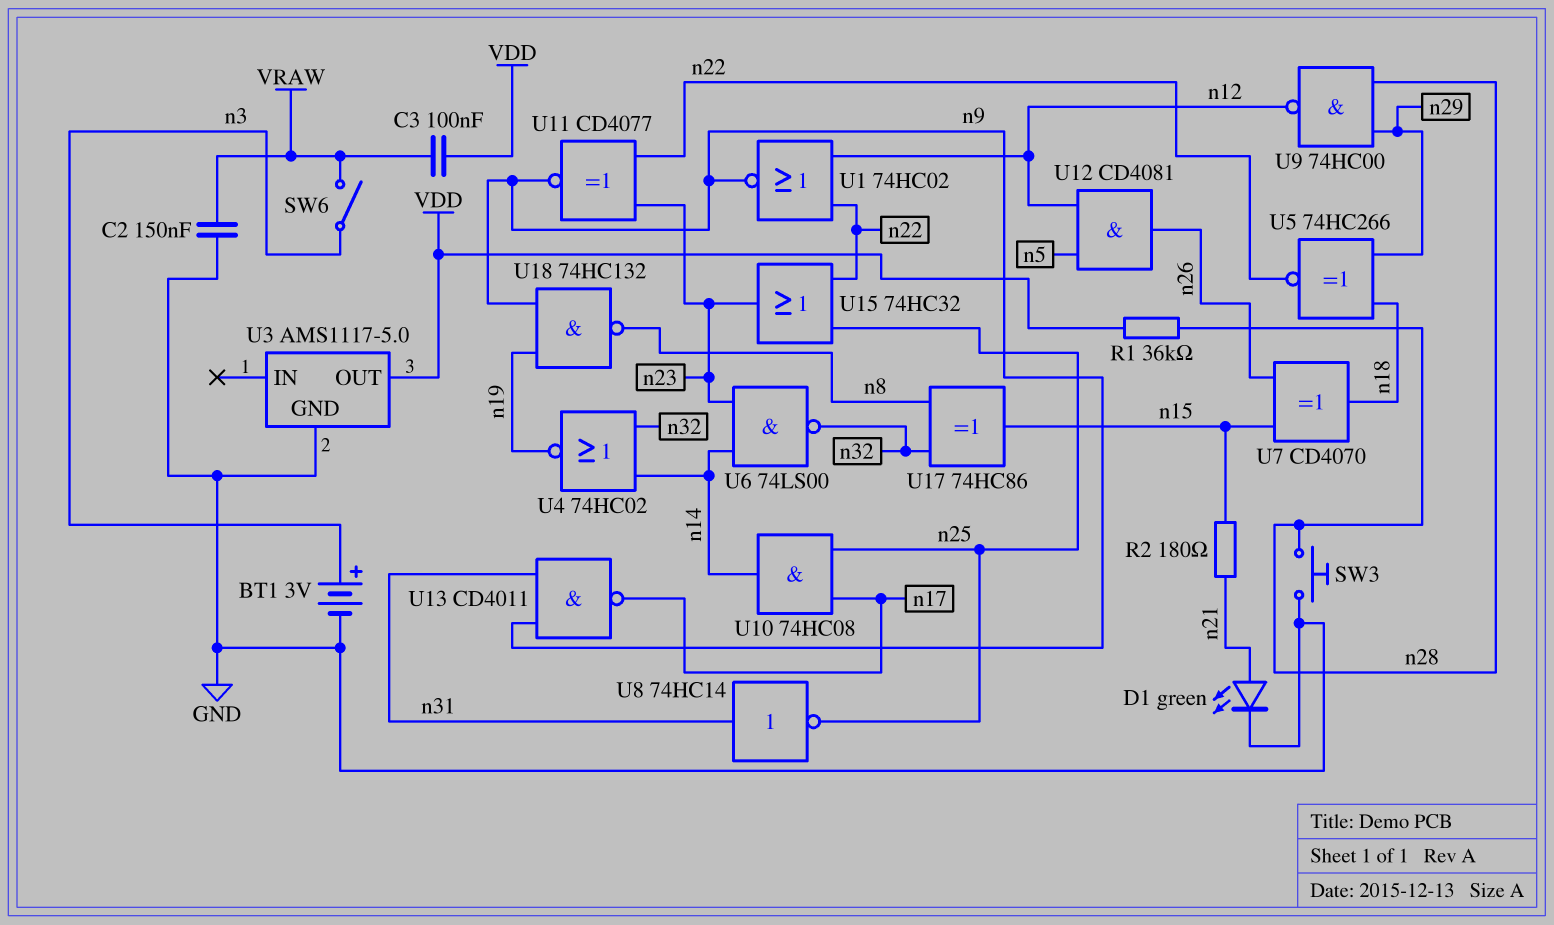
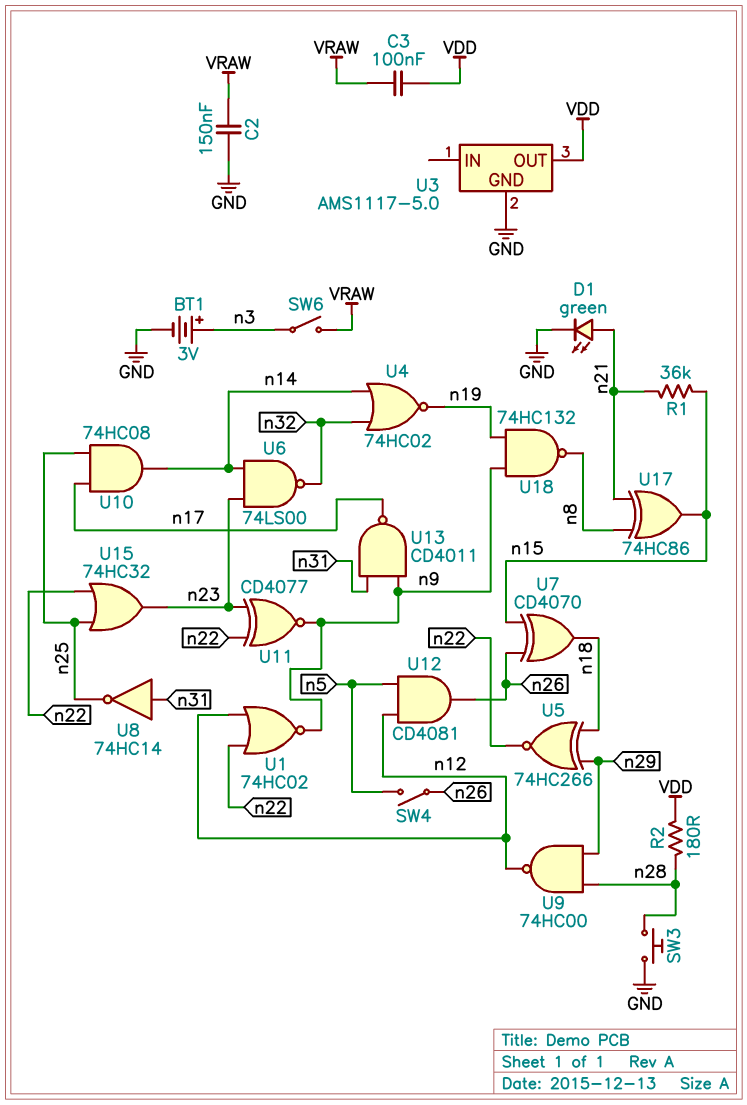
R1: 36k (VDD, n28) -> 36k (n15, n21)
R2: 180 (n15, n21) -> 180 (VDD, n28)
SW4: none -> switch (n5, n26)
U17: XOR 74HC86 (in n8, in n32, out n15) -> XOR 74HC86 (in n8, in n21, out n15)

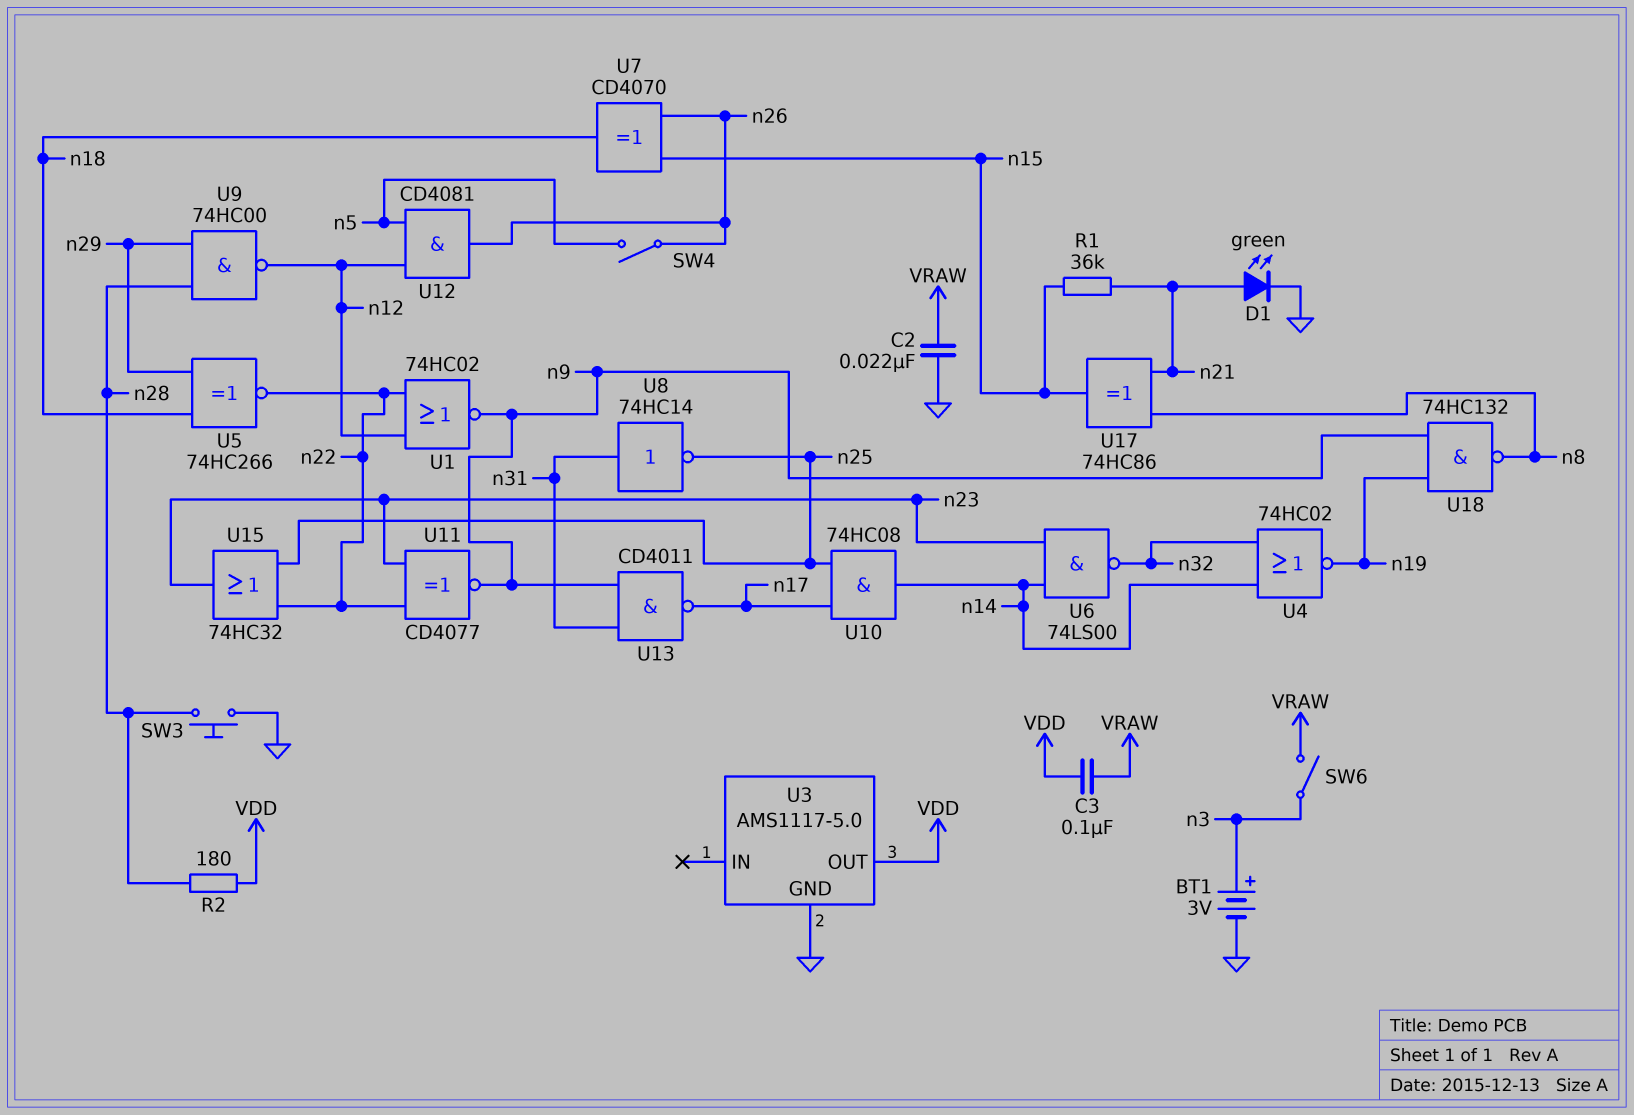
C2: 150nF (GND, VRAW) -> 22nF (GND, VRAW)

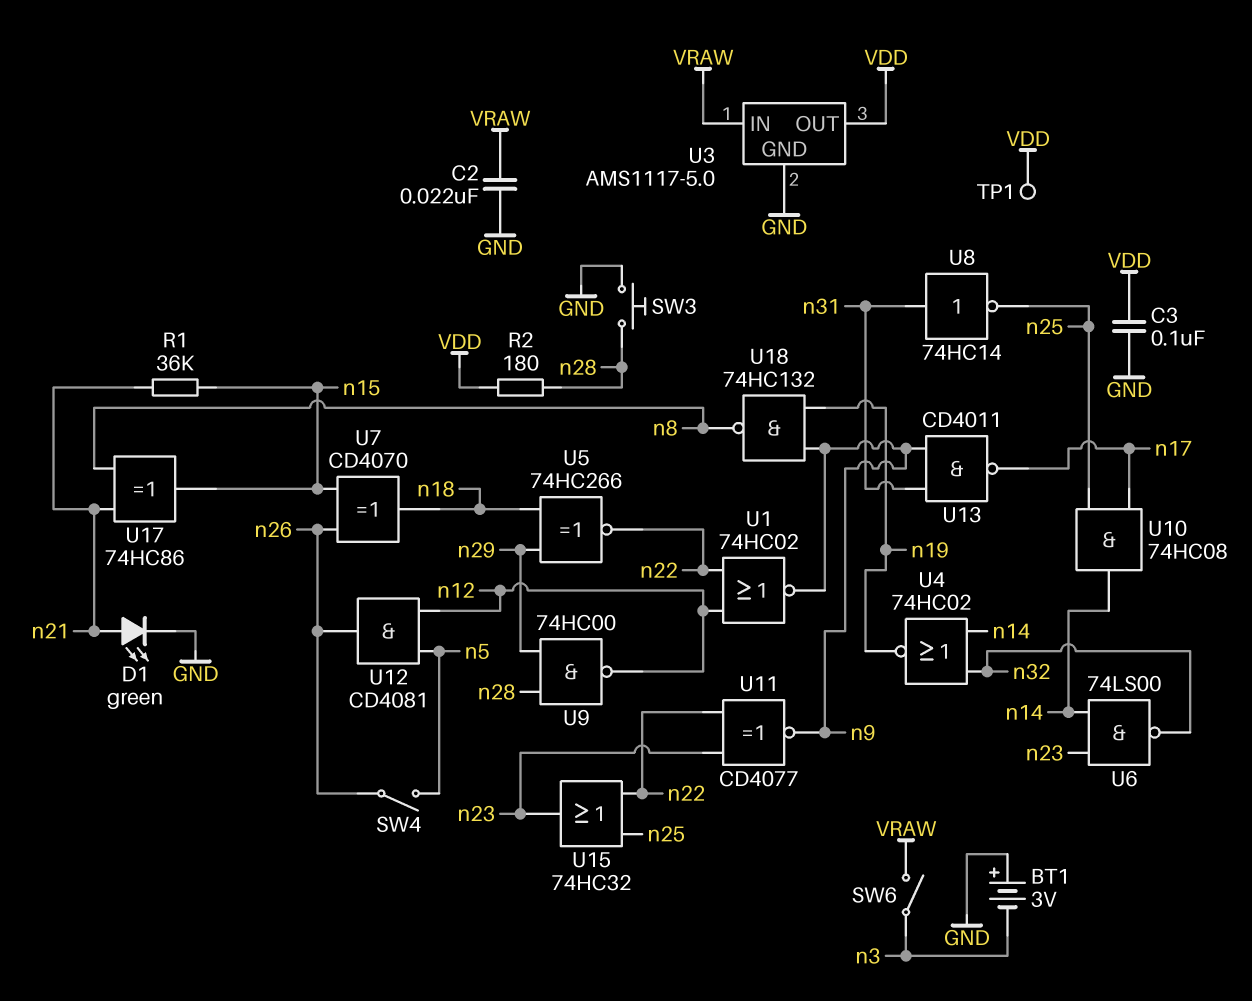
BT1: 3V (plus n3, minus GND) -> 3V (plus GND, minus n3)
C3: 100nF (VDD, VRAW) -> 100nF (GND, VDD)
TP1: none -> test point (VDD)
U3 pin IN: none -> VRAW

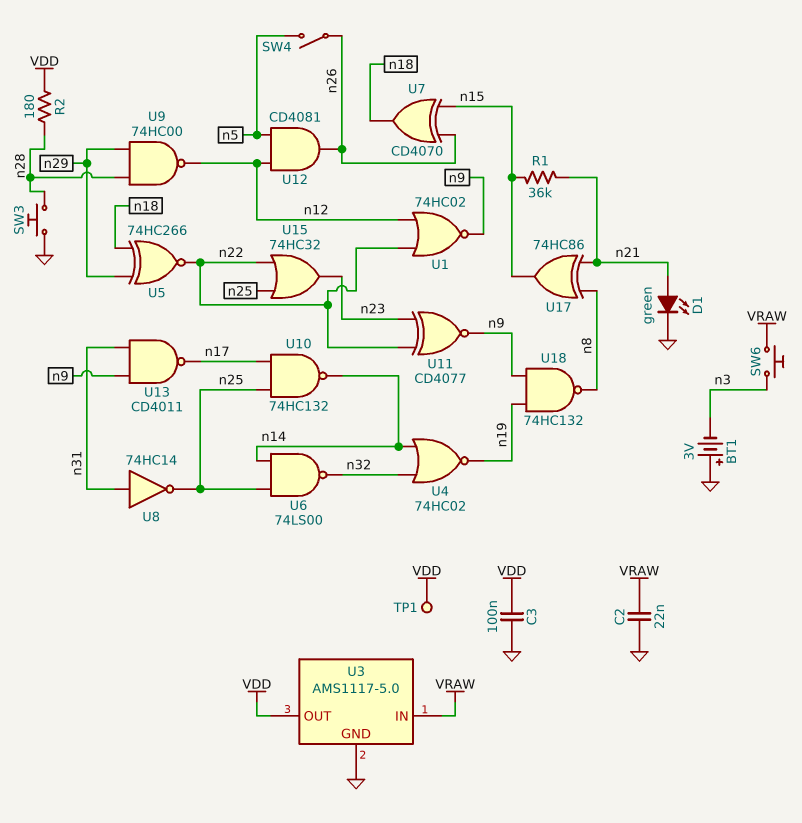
SW6: switch (VRAW, n3) -> button (VRAW, n3)
U6: NAND 74LS00 (in n14, in n23, out n32) -> NAND 74LS00 (in n14, in n25, out n32)
U10: AND 74HC08 (in n17, in n25, out n14) -> NAND 74HC132 (in n17, in n25, out n14)

